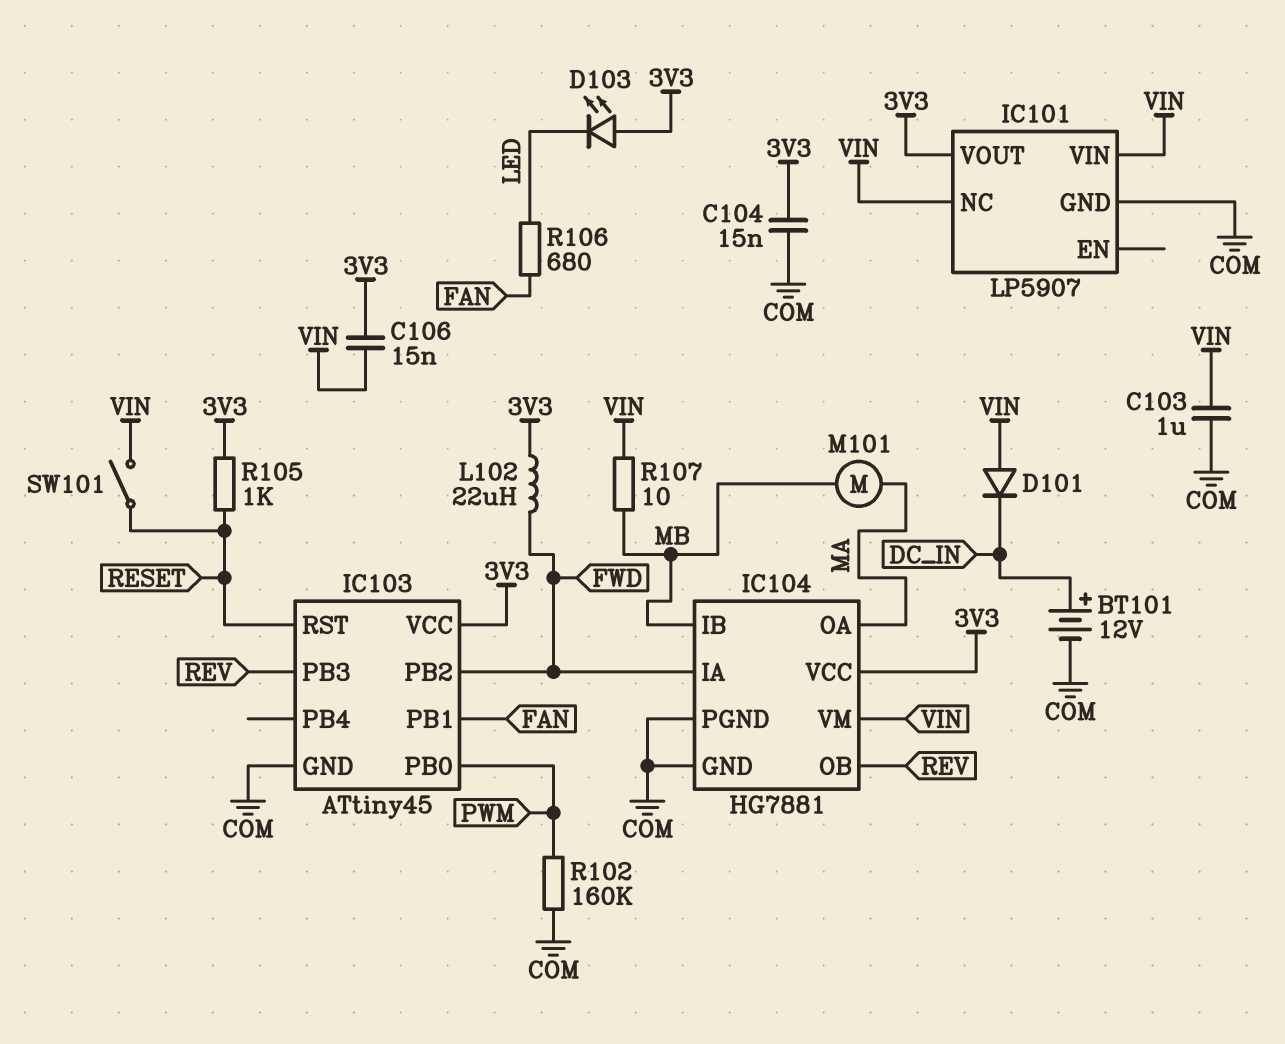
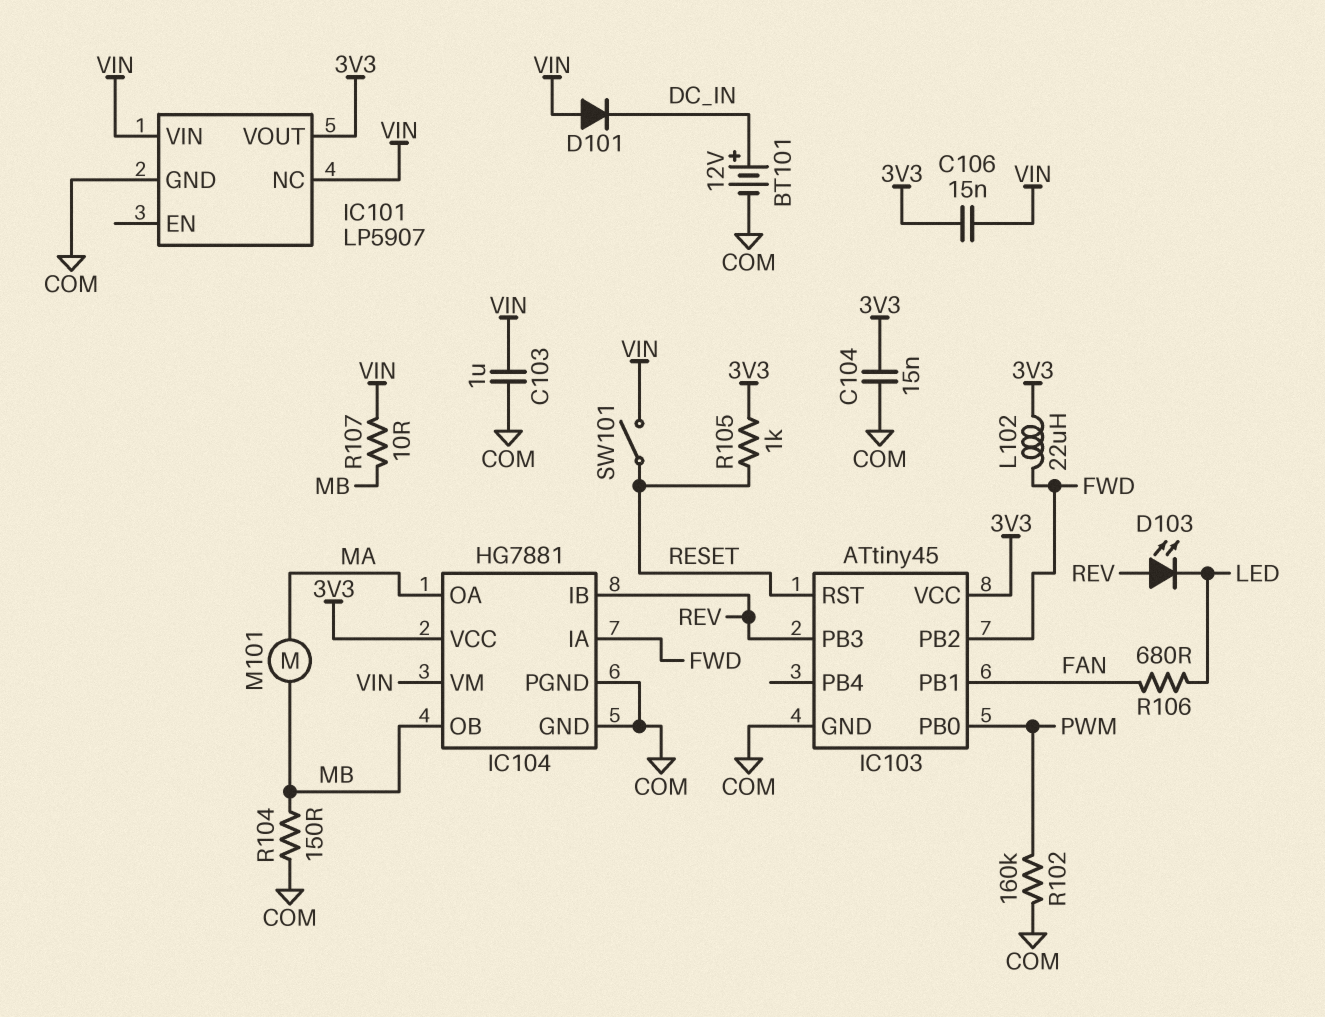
D103: LED (A 3V3, K LED) -> LED (A REV, K LED)
IC104 pin IB: MB -> REV
IC104 pin OB: REV -> MB
R104: none -> 150 (COM, MB)

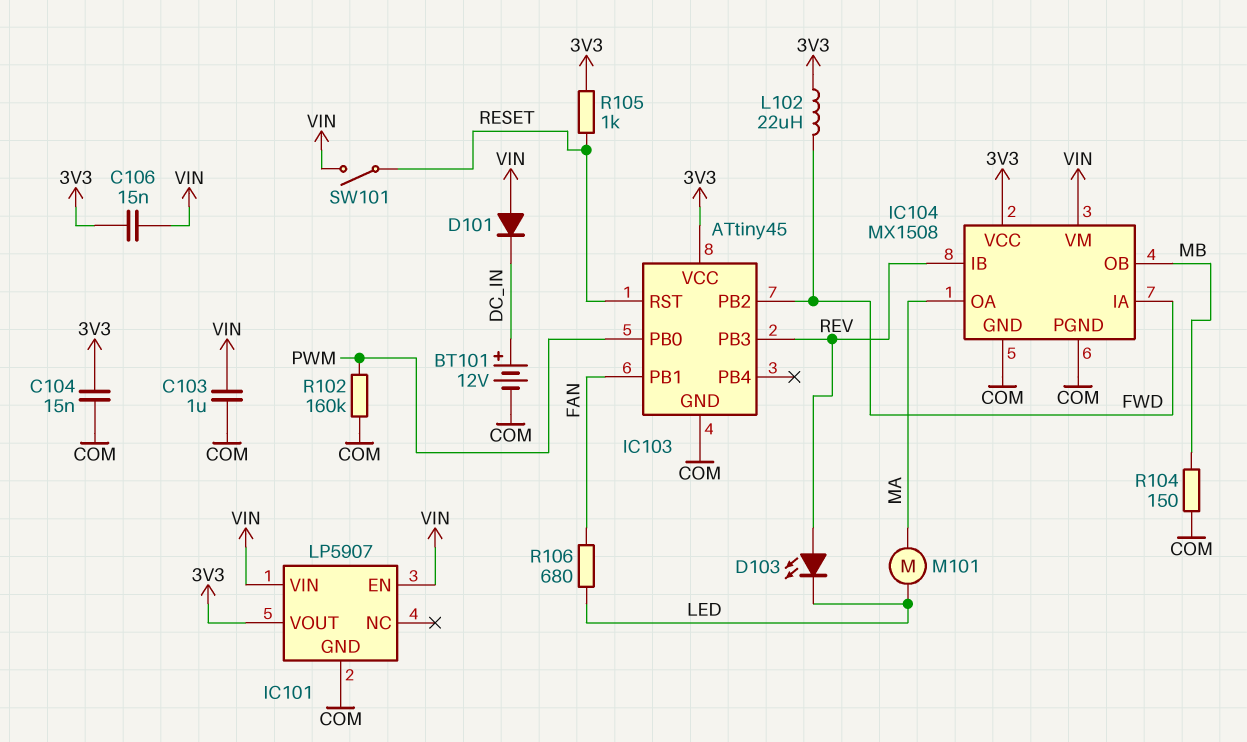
IC101 pin EN: none -> VIN
IC101 pin NC: VIN -> none
IC104: HG7881 -> MX1508
M101: motor (MA, MB) -> motor (LED, MA)
R107: 10 (MB, VIN) -> none

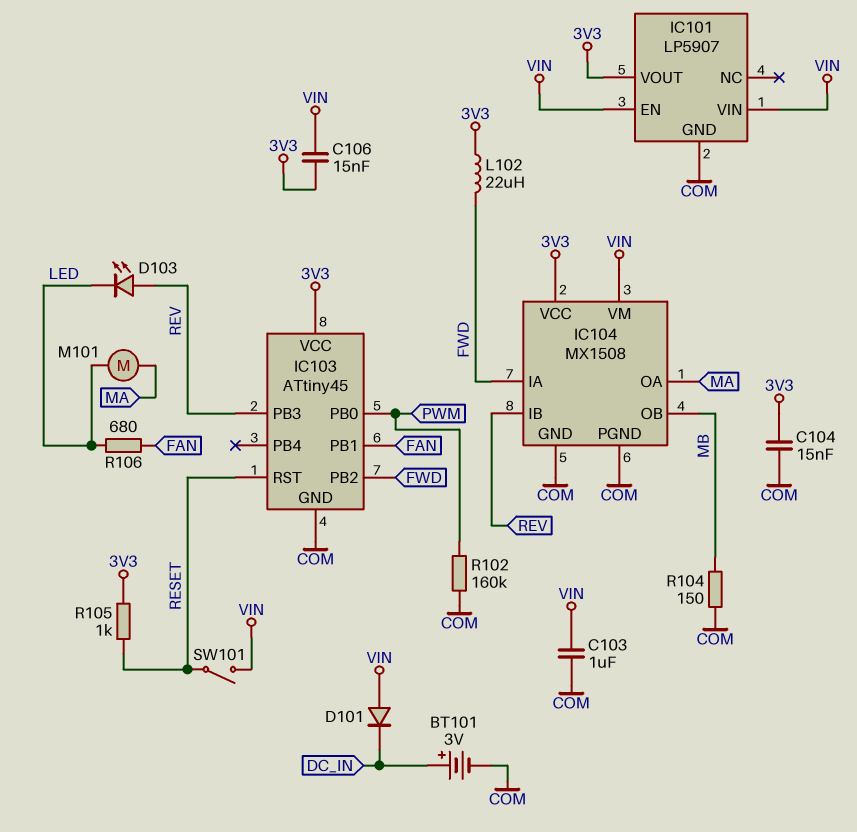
BT101: 12V (plus DC_IN, minus COM) -> 3V (plus DC_IN, minus COM)

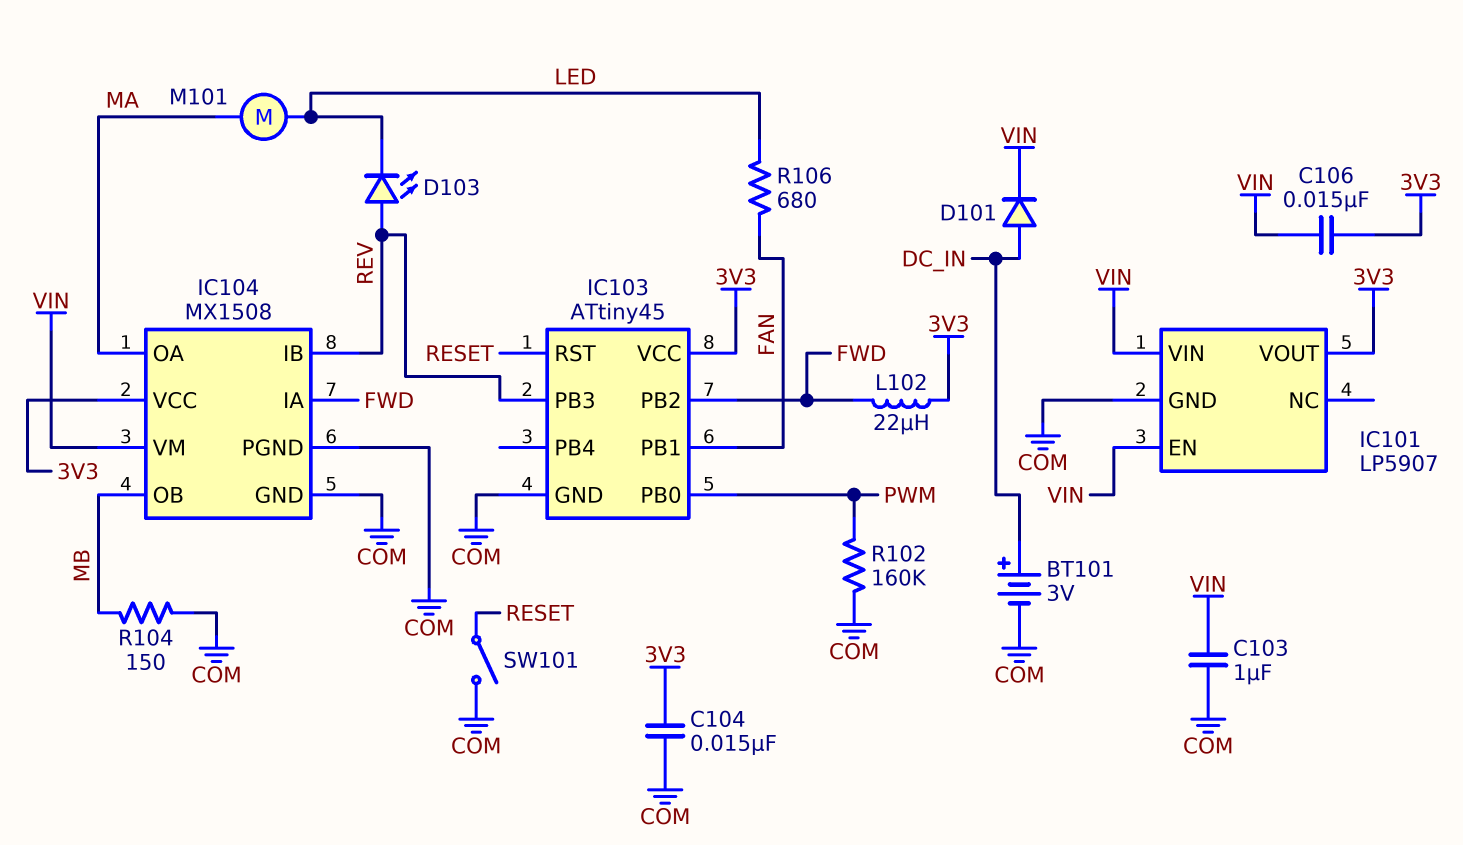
D101: diode (A VIN, K DC_IN) -> diode (A DC_IN, K VIN)
R105: 1k (3V3, RESET) -> none
SW101: switch (RESET, VIN) -> switch (COM, RESET)

